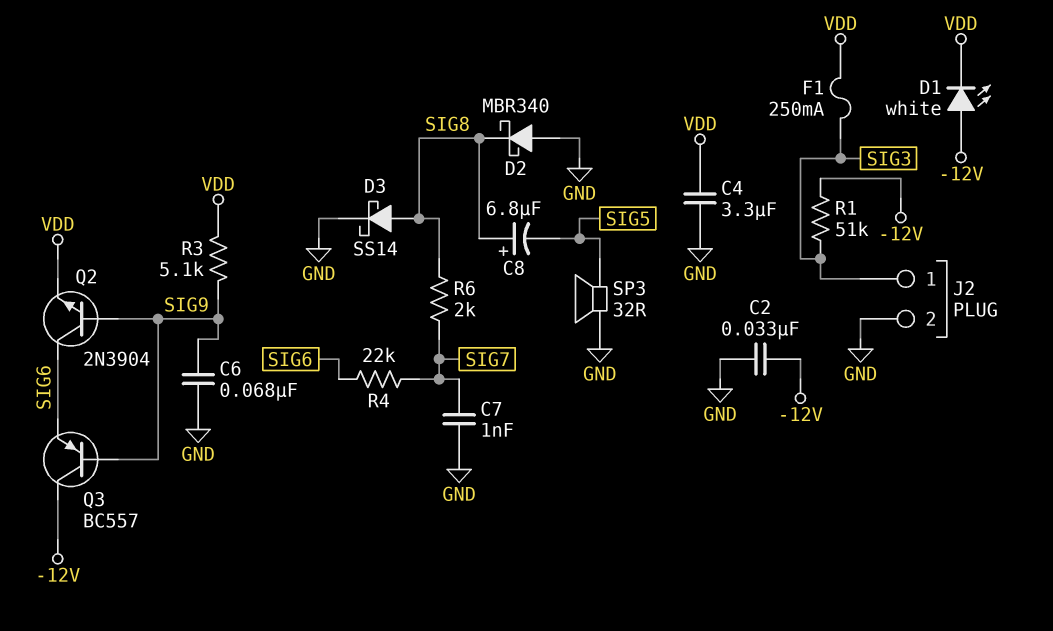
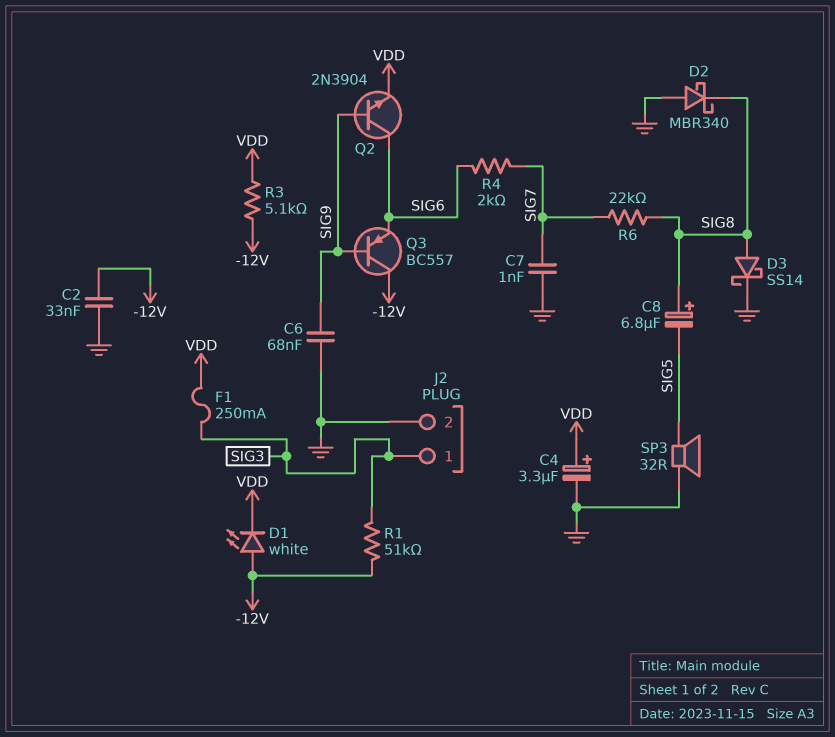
C4: 3.3uF (GND, VDD) -> 3.3uF (plus VDD, minus GND)
R3: 5.1k (SIG9, VDD) -> 5.1k (-12V, VDD)
R4: 22k (SIG6, SIG7) -> 2k (SIG6, SIG7)
R6: 2k (SIG7, SIG8) -> 22k (SIG7, SIG8)

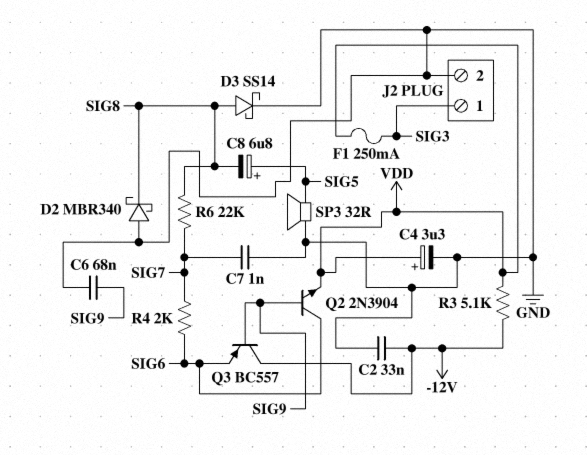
C8: 6.8uF (plus SIG8, minus SIG5) -> 6.8uF (plus SIG5, minus SIG8)
D1: LED white (A -12V, K VDD) -> none
R1: 51k (-12V, SIG3) -> none

